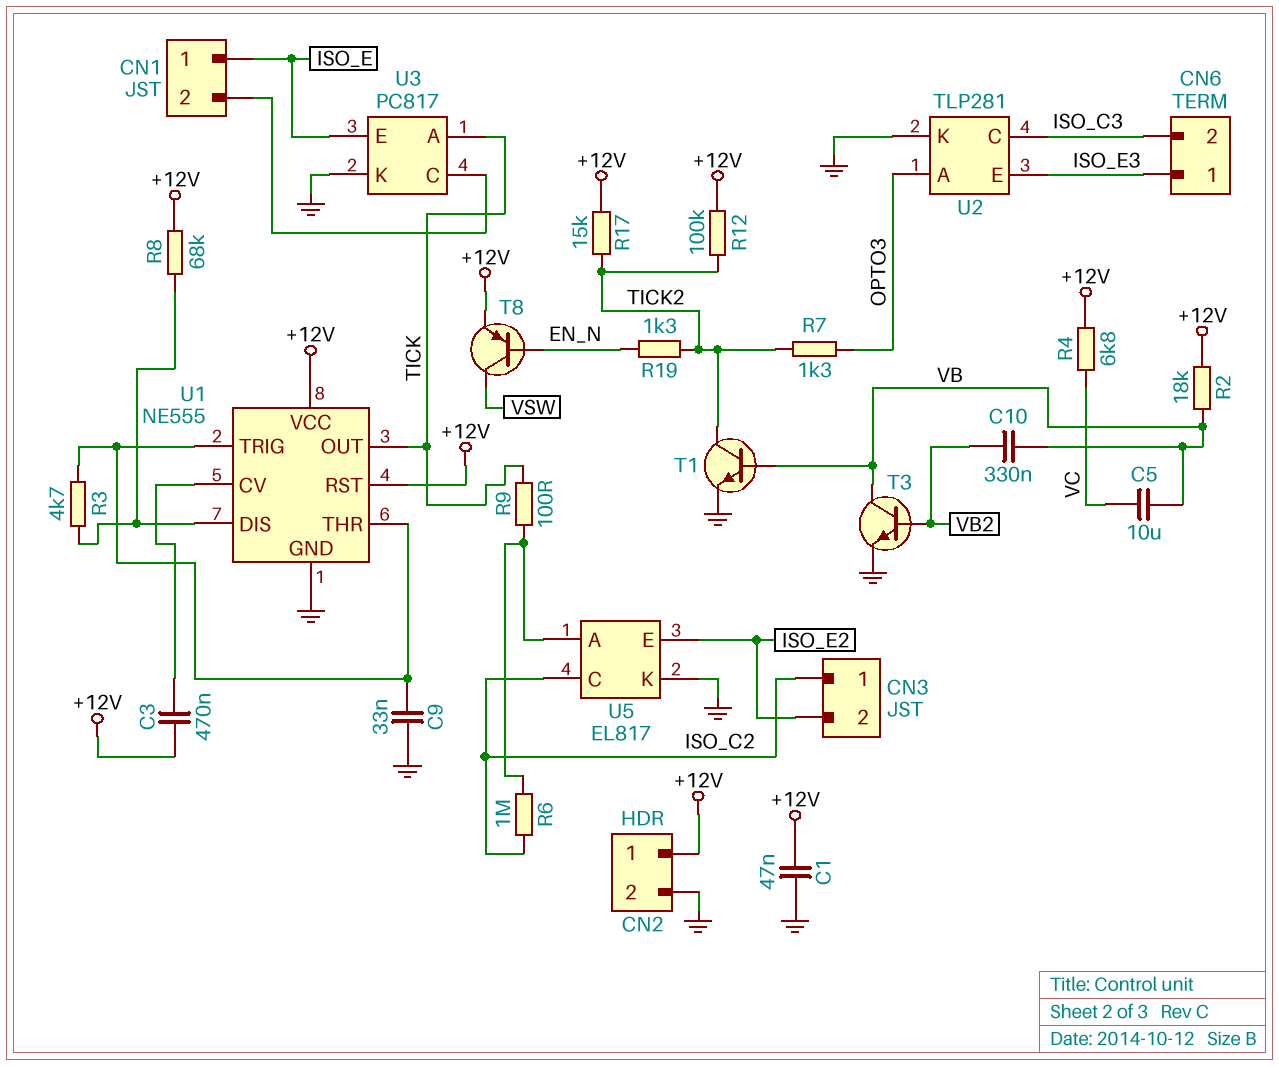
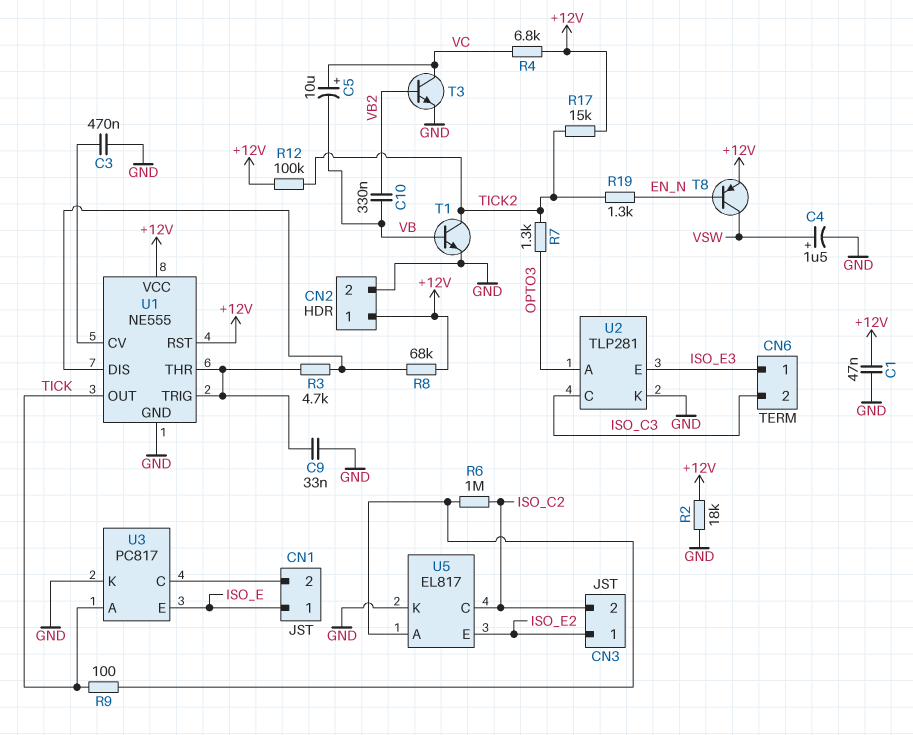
C3: 470nF (+12V, U1/CV) -> 470nF (GND, U1/CV)
C4: none -> 1.5uF (plus VSW, minus GND)
C5: 10uF (VB, VC) -> 10uF (plus VC, minus VB)
CN3 pin 1: ISO_C2 -> ISO_E2
CN3 pin 2: ISO_E2 -> ISO_C2
R2: 18k (+12V, VB) -> 18k (+12V, GND)
T3: NPN (B VB2, C VB, E GND) -> NPN (B VB2, C VC, E GND)

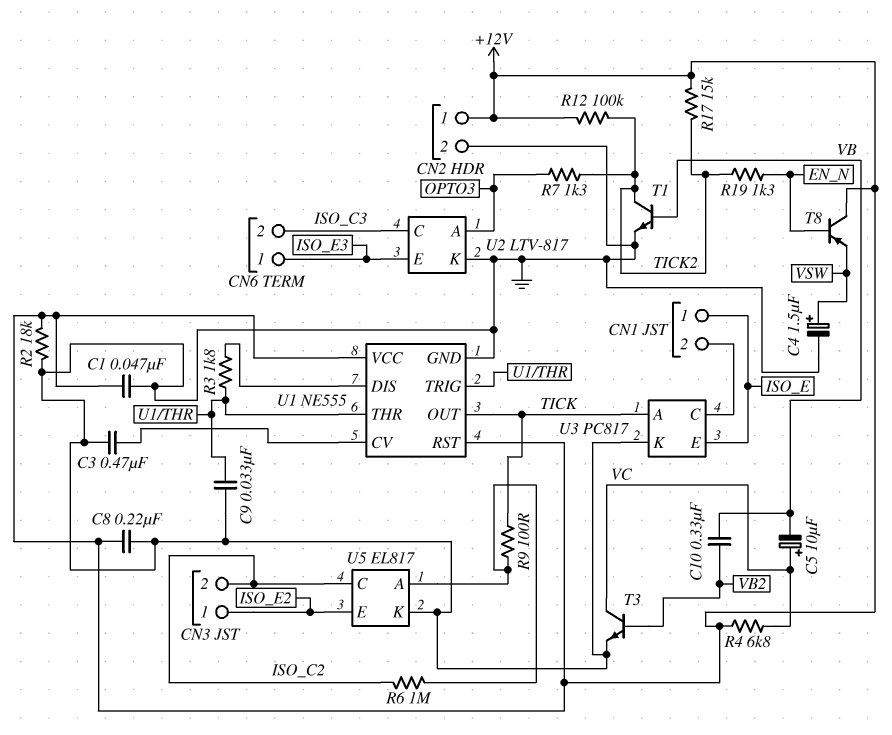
C8: none -> 220nF (+12V, GND)
R3: 4.7k (U1/DIS, U1/THR) -> 1.8k (U1/DIS, U1/THR)
R8: 68k (+12V, U1/DIS) -> none
T8: PNP (B EN_N, C VSW, E +12V) -> PNP (B EN_N, C +12V, E VSW)
U2: TLP281 -> LTV-817

